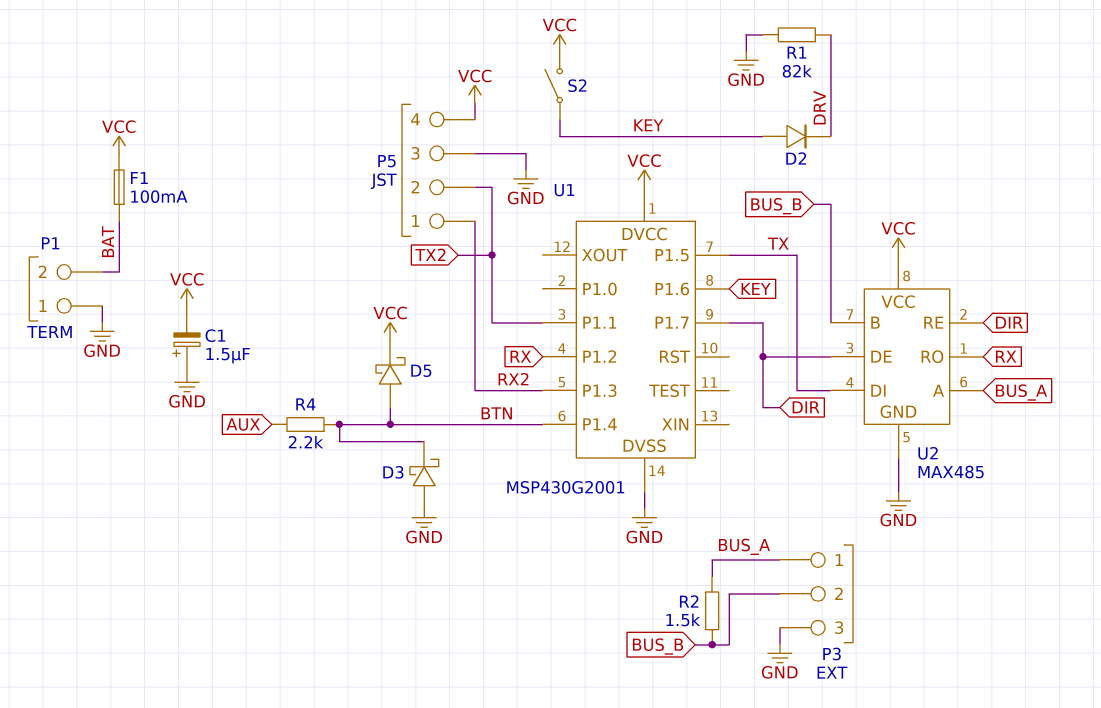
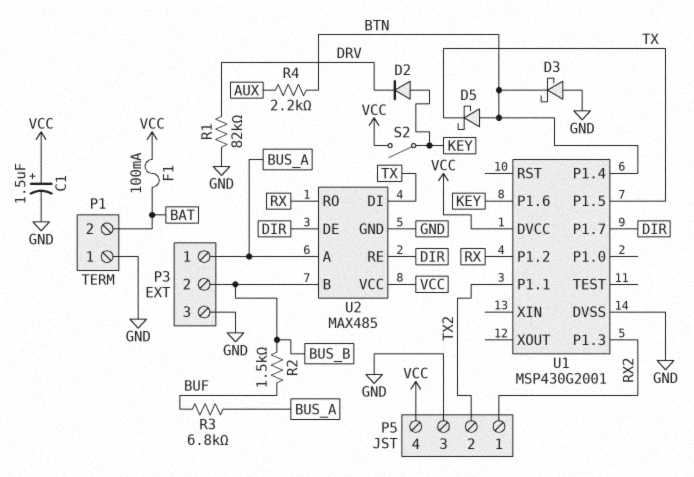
C1: 1.5uF (plus GND, minus VCC) -> 1.5uF (plus VCC, minus GND)
D5: schottky (A BTN, K VCC) -> schottky (A BTN, K TX)
R2: 1.5k (BUS_A, BUS_B) -> 1.5k (BUF, BUS_B)
R3: none -> 6.8k (BUF, BUS_A)

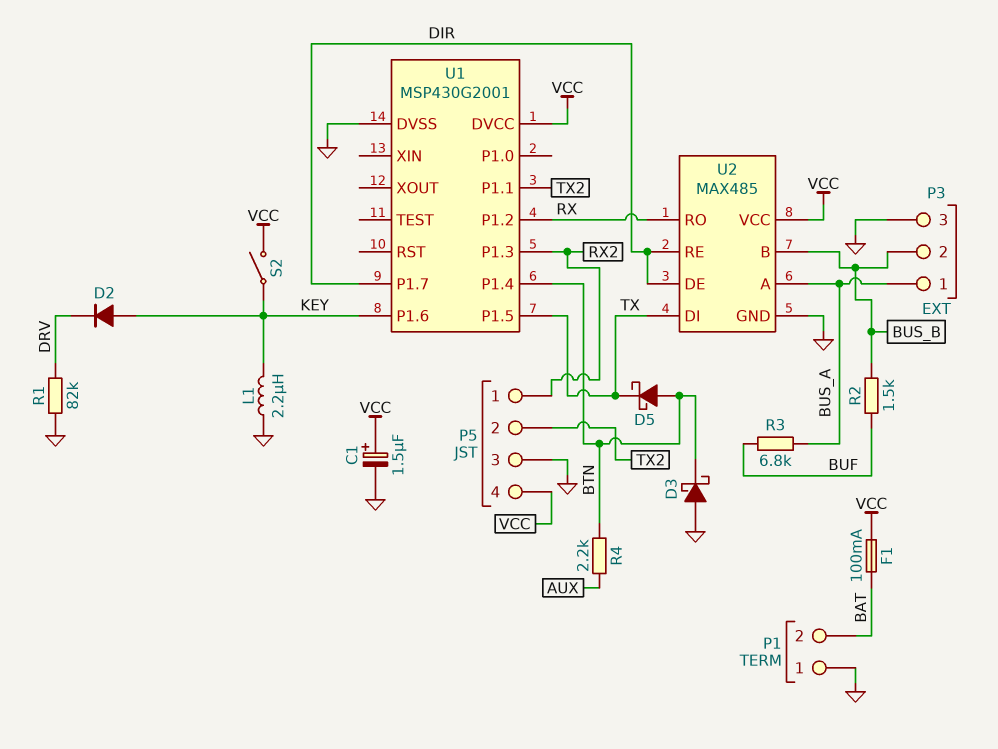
L1: none -> 2.2uH (GND, KEY)

